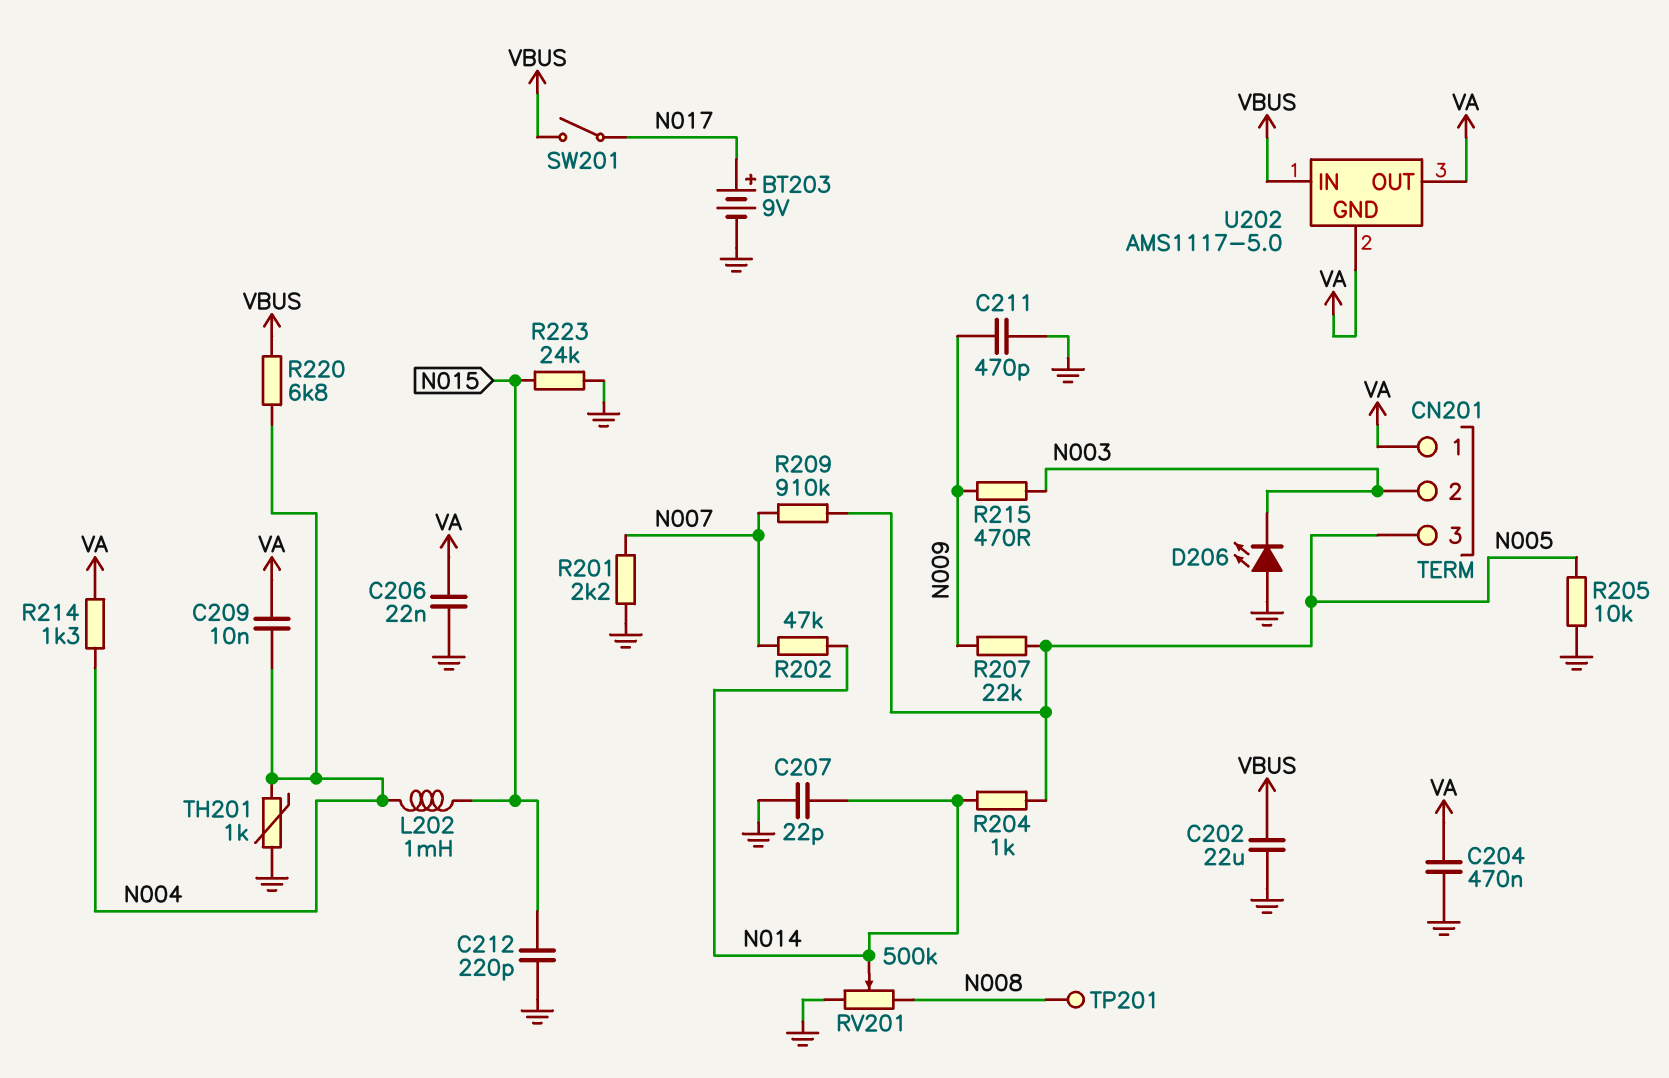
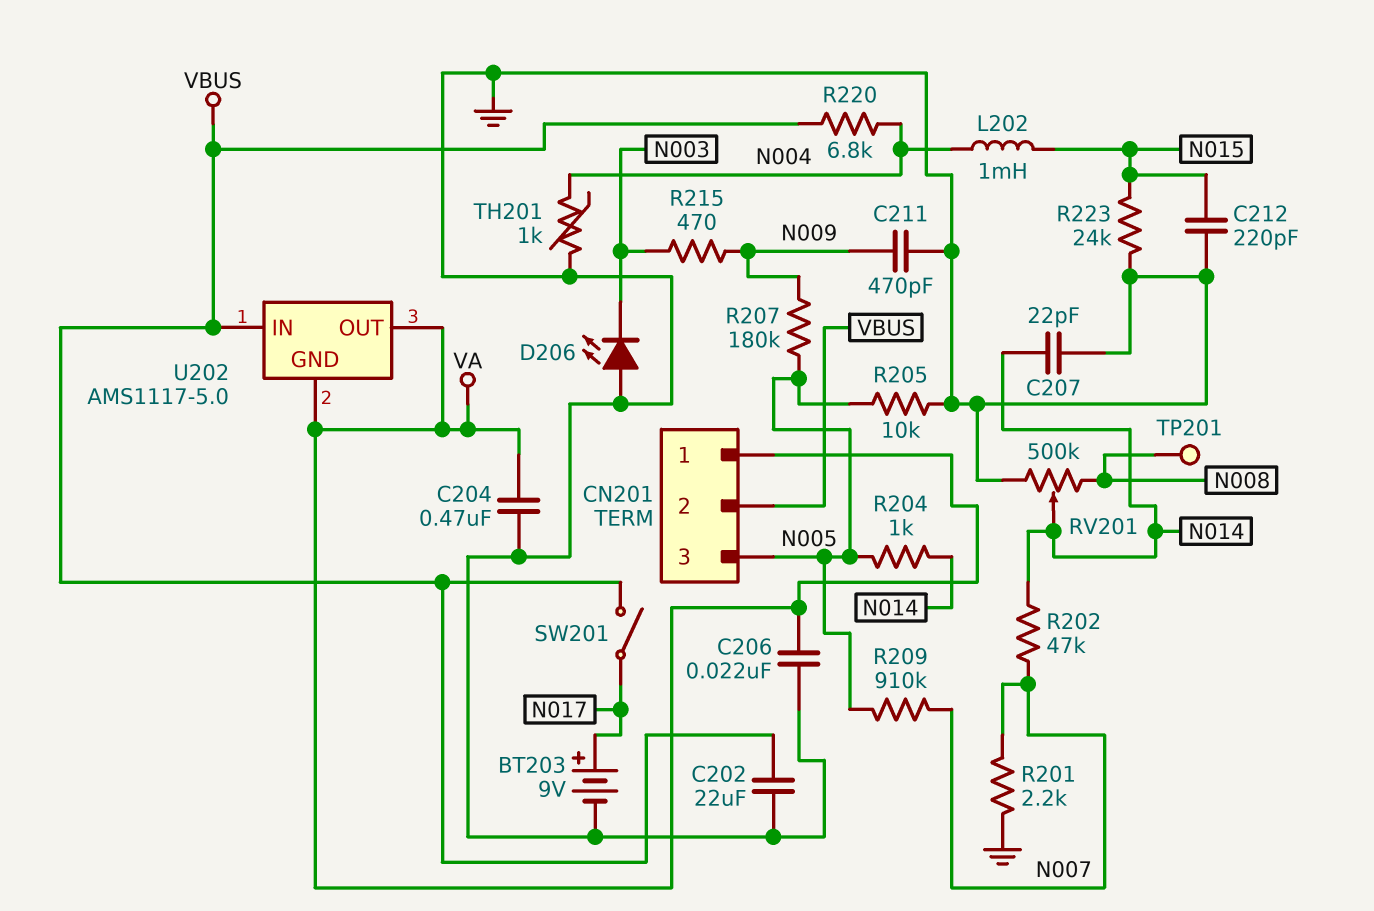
C209: 10nF (N004, VA) -> none
CN201 pin 2: N003 -> VBUS
R207: 22k (N005, N009) -> 180k (N005, N009)
R214: 1.3k (N004, VA) -> none

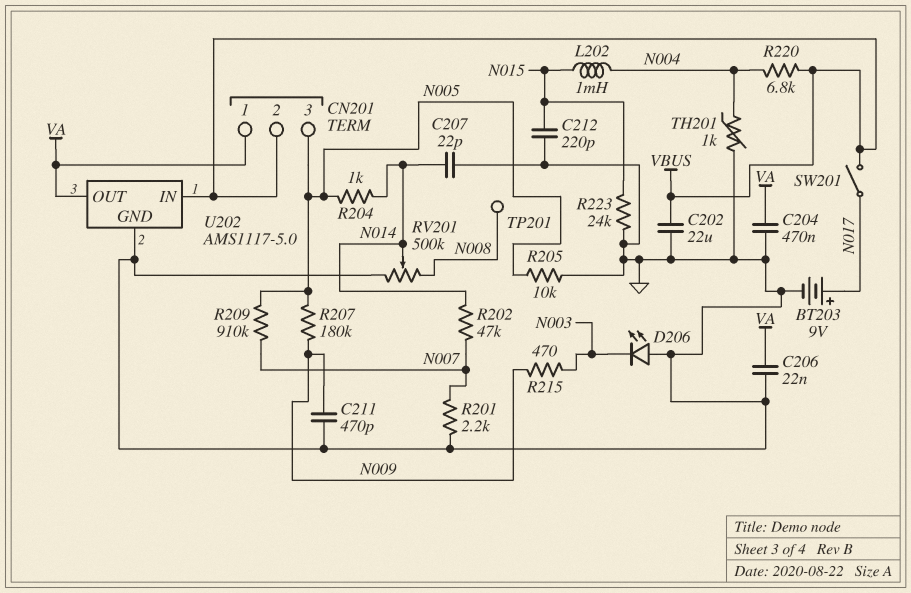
U202 pin GND: VA -> GND

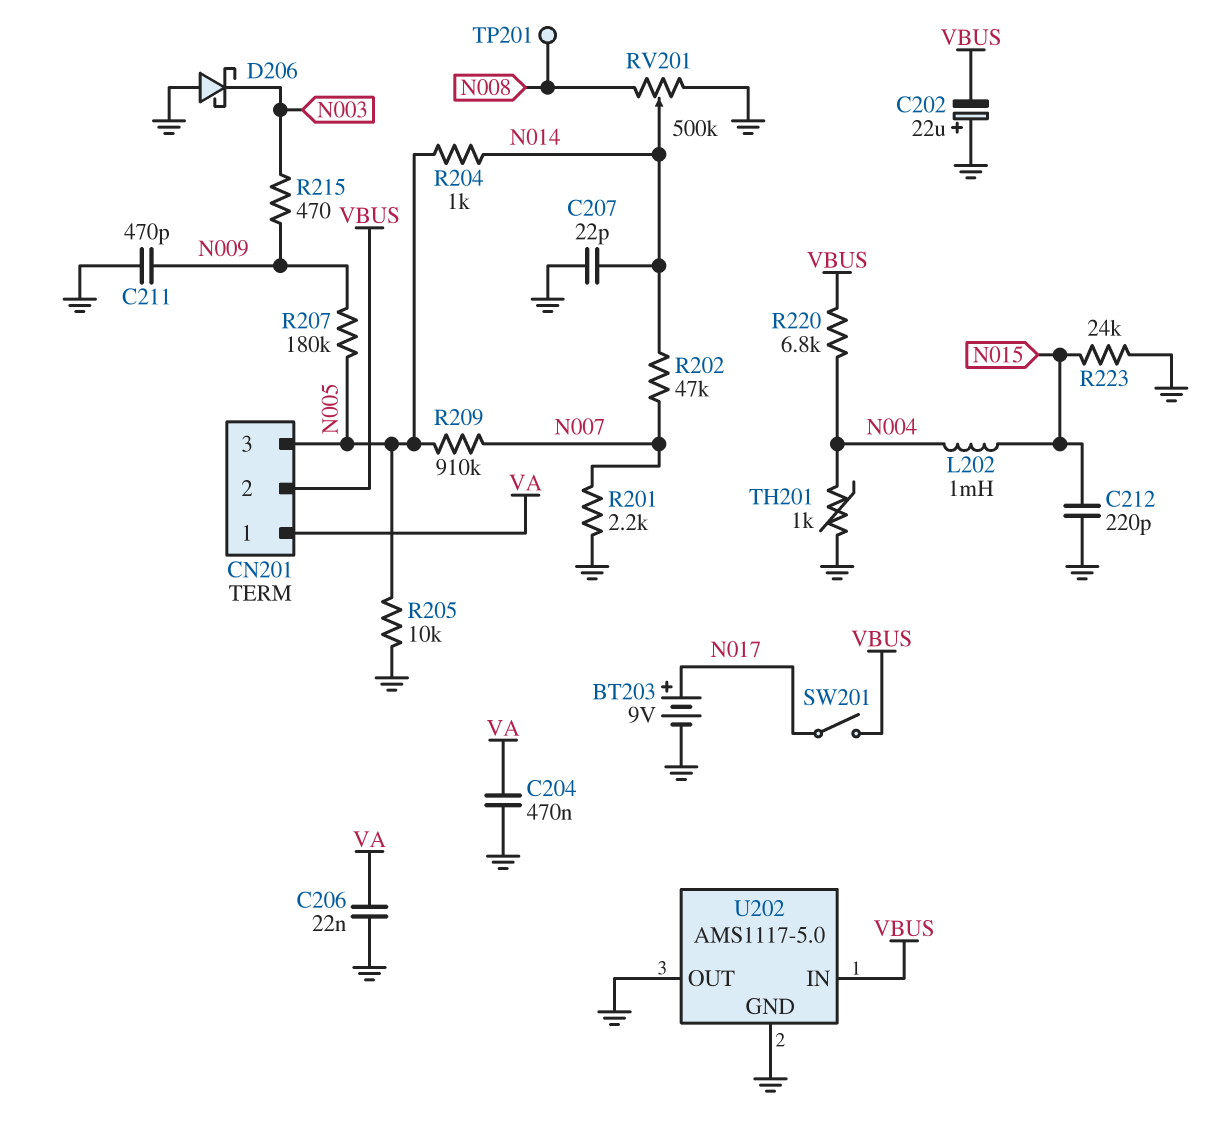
C202: 22uF (GND, VBUS) -> 22uF (plus GND, minus VBUS)
D206: LED (A GND, K N003) -> schottky (A GND, K N003)
U202 pin OUT: VA -> GND

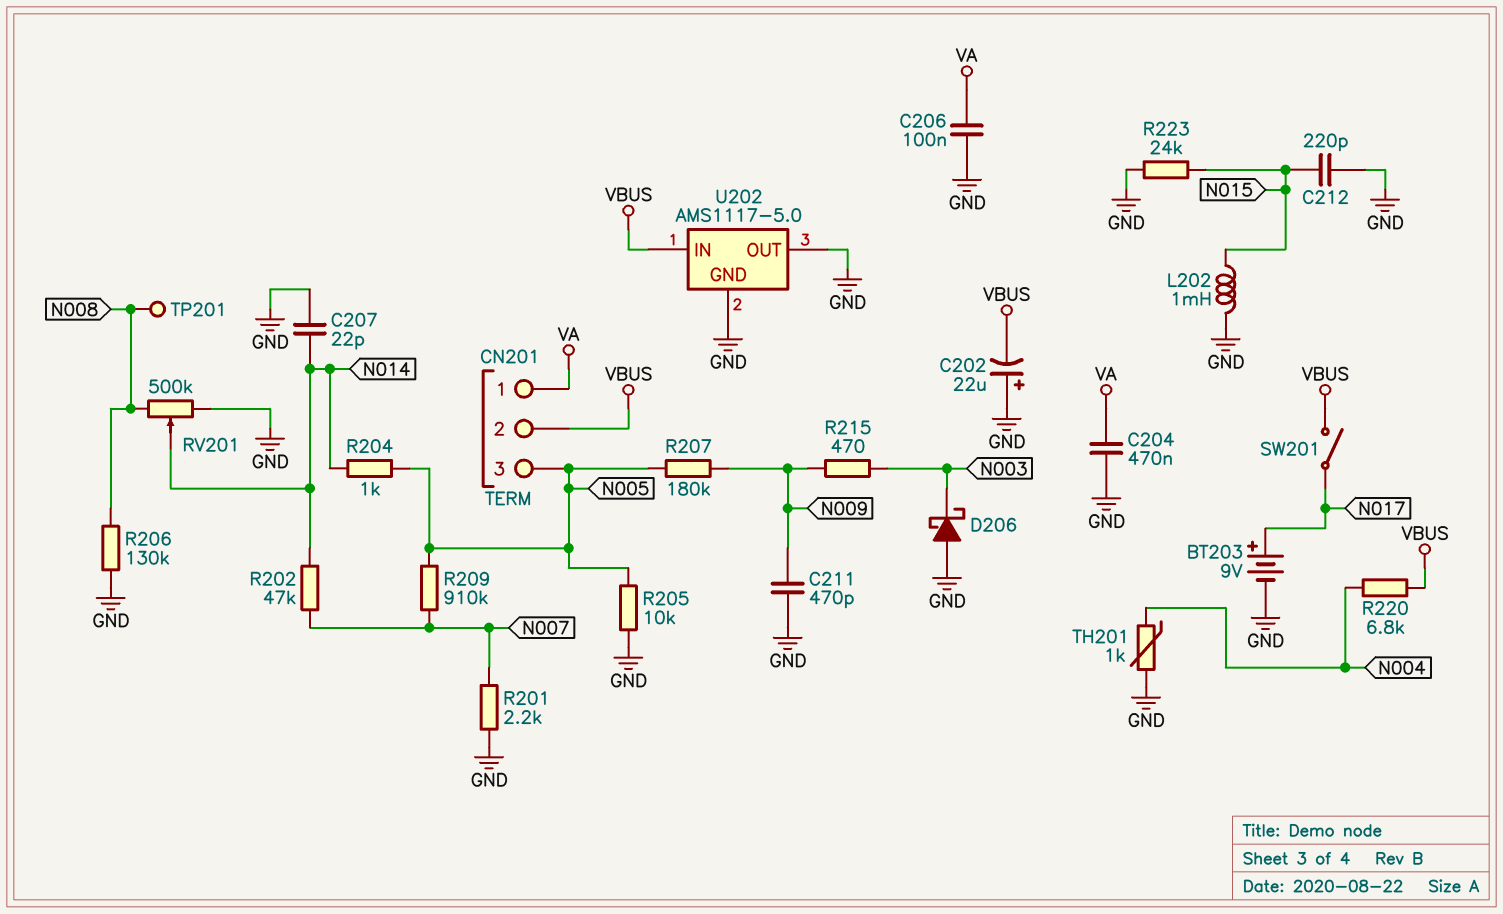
C206: 22nF (GND, VA) -> 100nF (GND, VA)
L202: 1mH (N004, N015) -> 1mH (GND, N015)
R206: none -> 130k (GND, N008)

